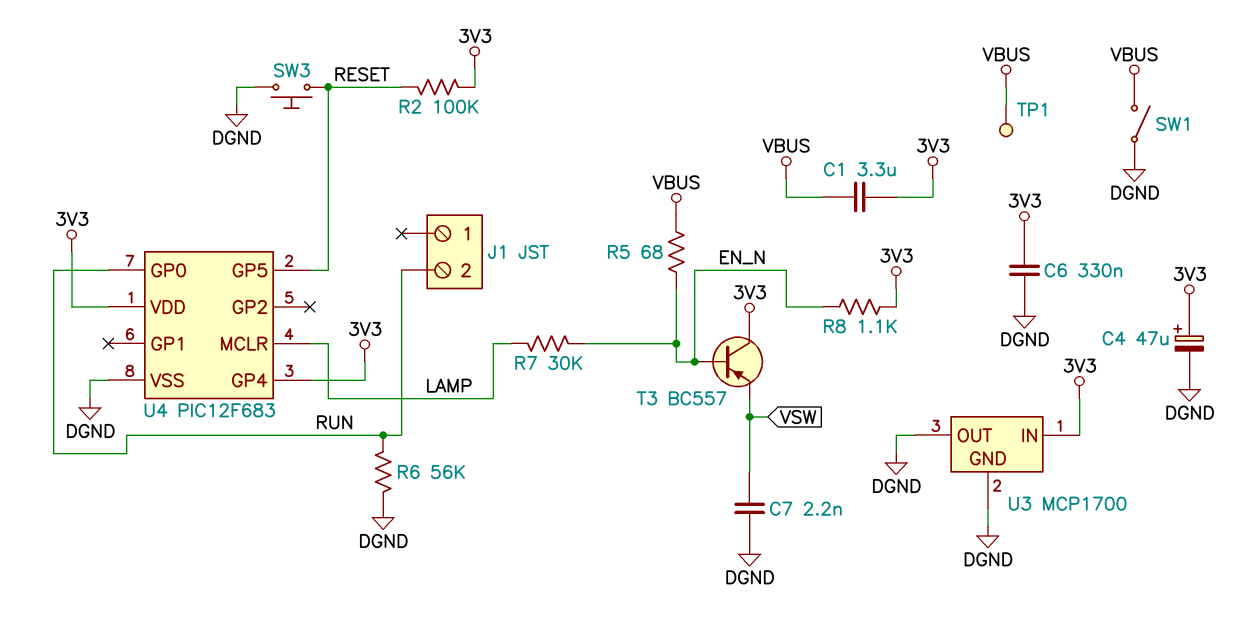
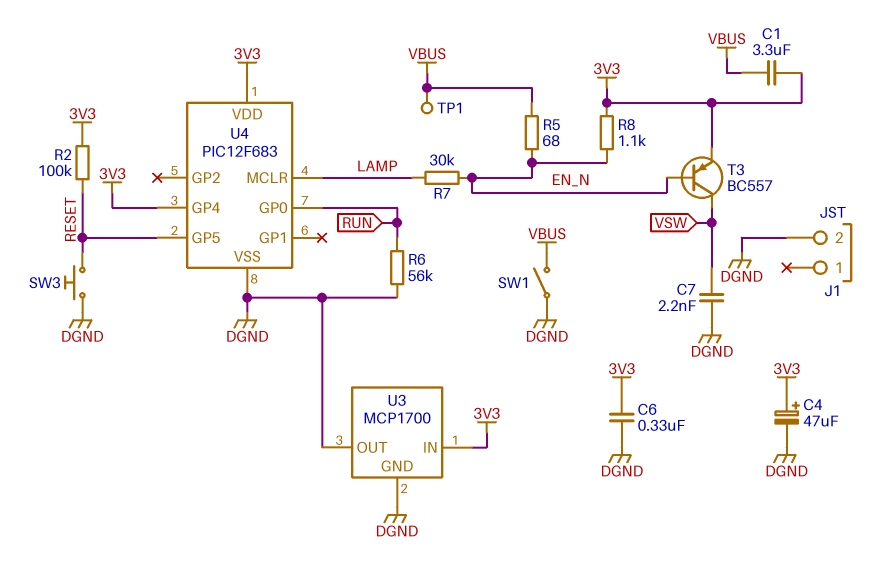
J1 pin 2: RUN -> DGND
T3: PNP BC557 (B EN_N, C 3V3, E VSW) -> PNP BC557 (B EN_N, C VSW, E 3V3)

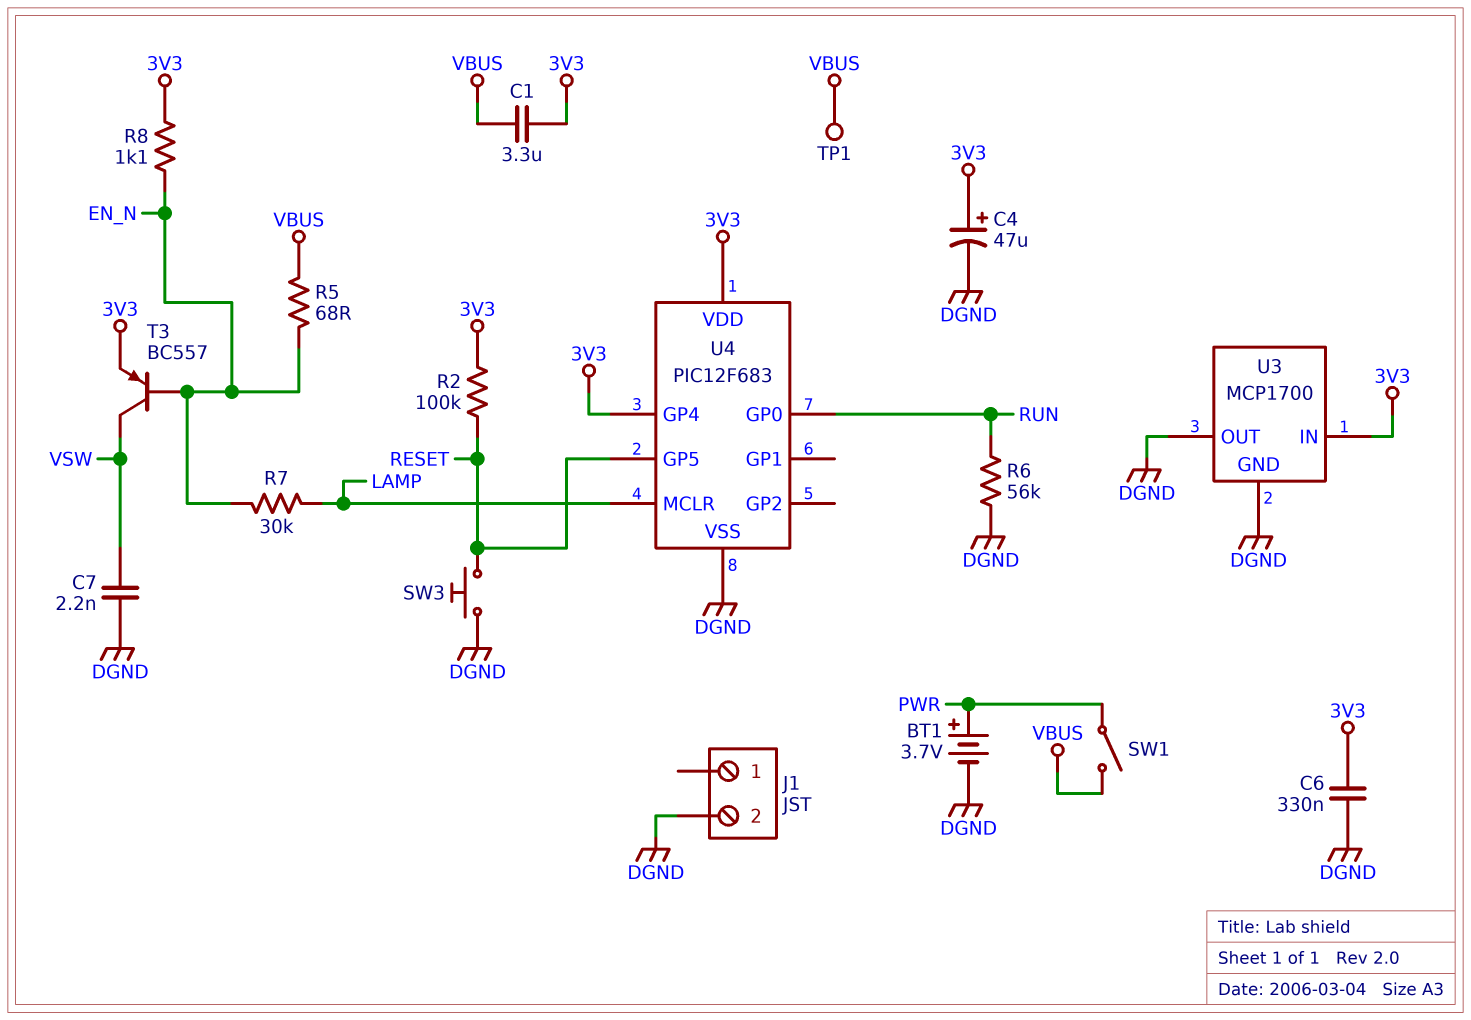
BT1: none -> 3.7V (plus PWR, minus DGND)
SW1: switch (DGND, VBUS) -> switch (PWR, VBUS)

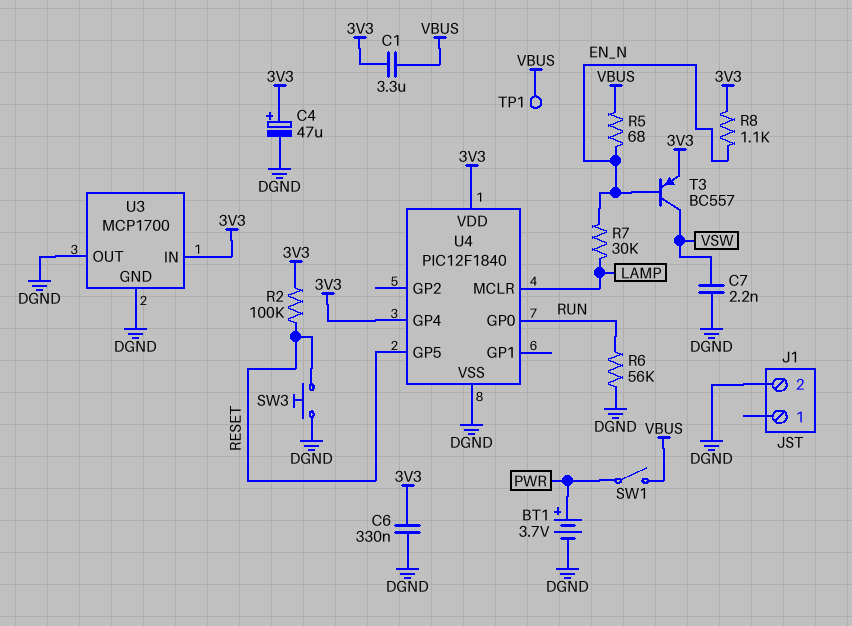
U4: PIC12F683 -> PIC12F1840

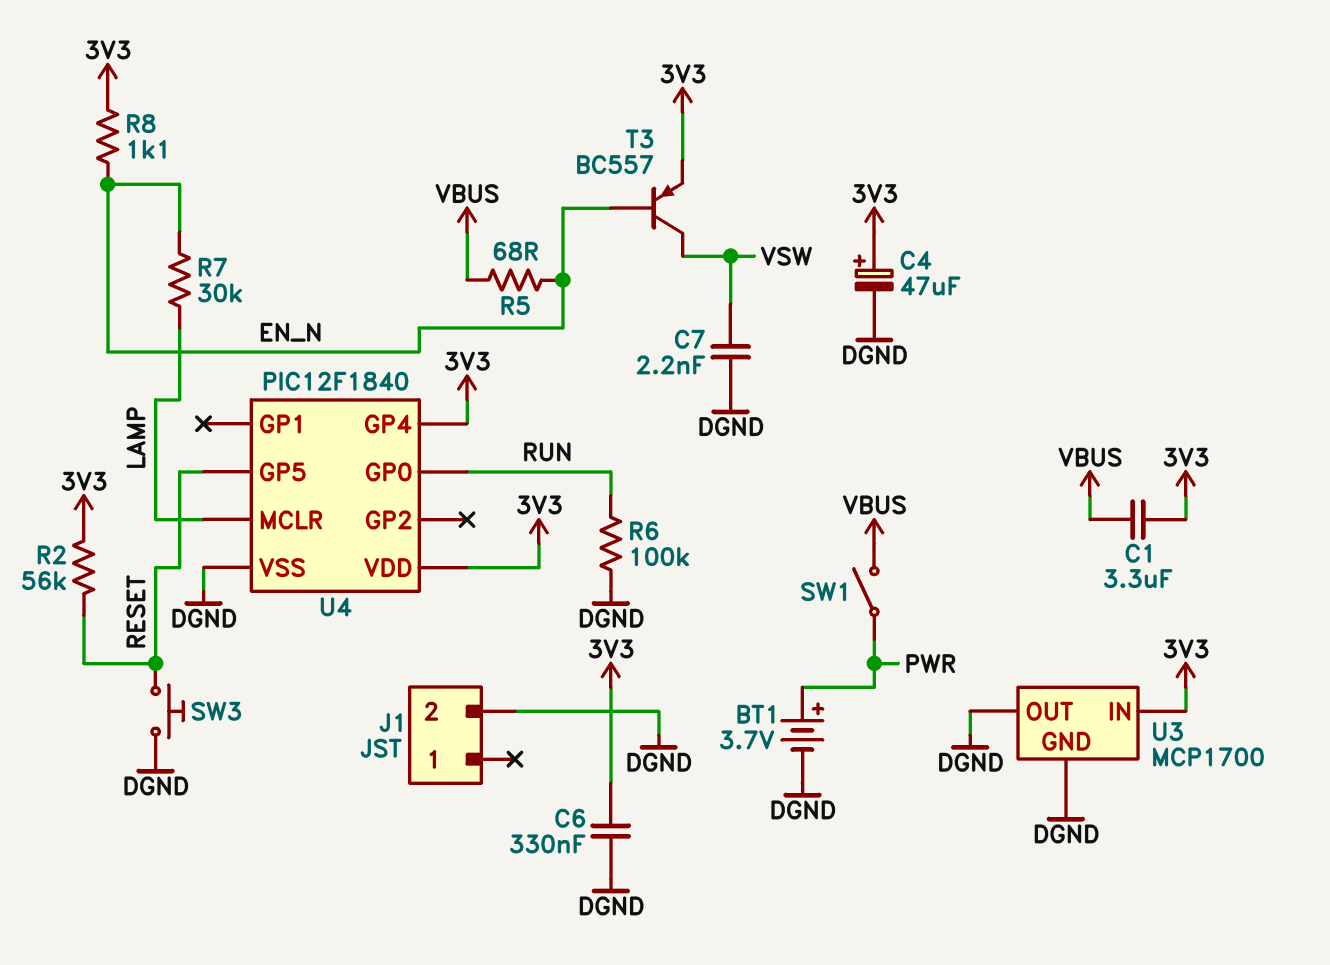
R2: 100k (3V3, RESET) -> 56k (3V3, RESET)
R6: 56k (DGND, RUN) -> 100k (DGND, RUN)
TP1: test point (VBUS) -> none

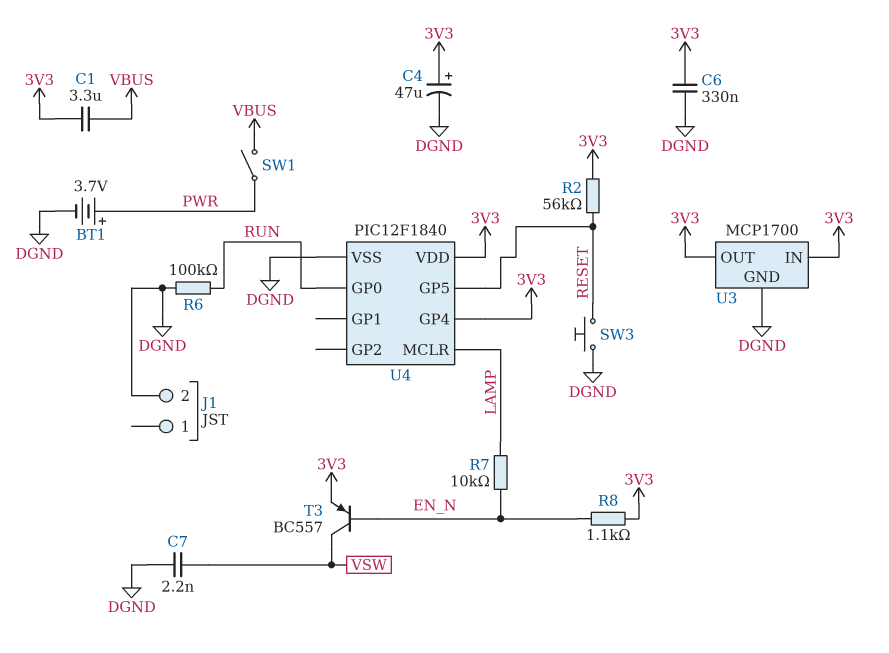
R5: 68 (EN_N, VBUS) -> none
R7: 30k (EN_N, LAMP) -> 10k (EN_N, LAMP)
U3 pin OUT: DGND -> 3V3

